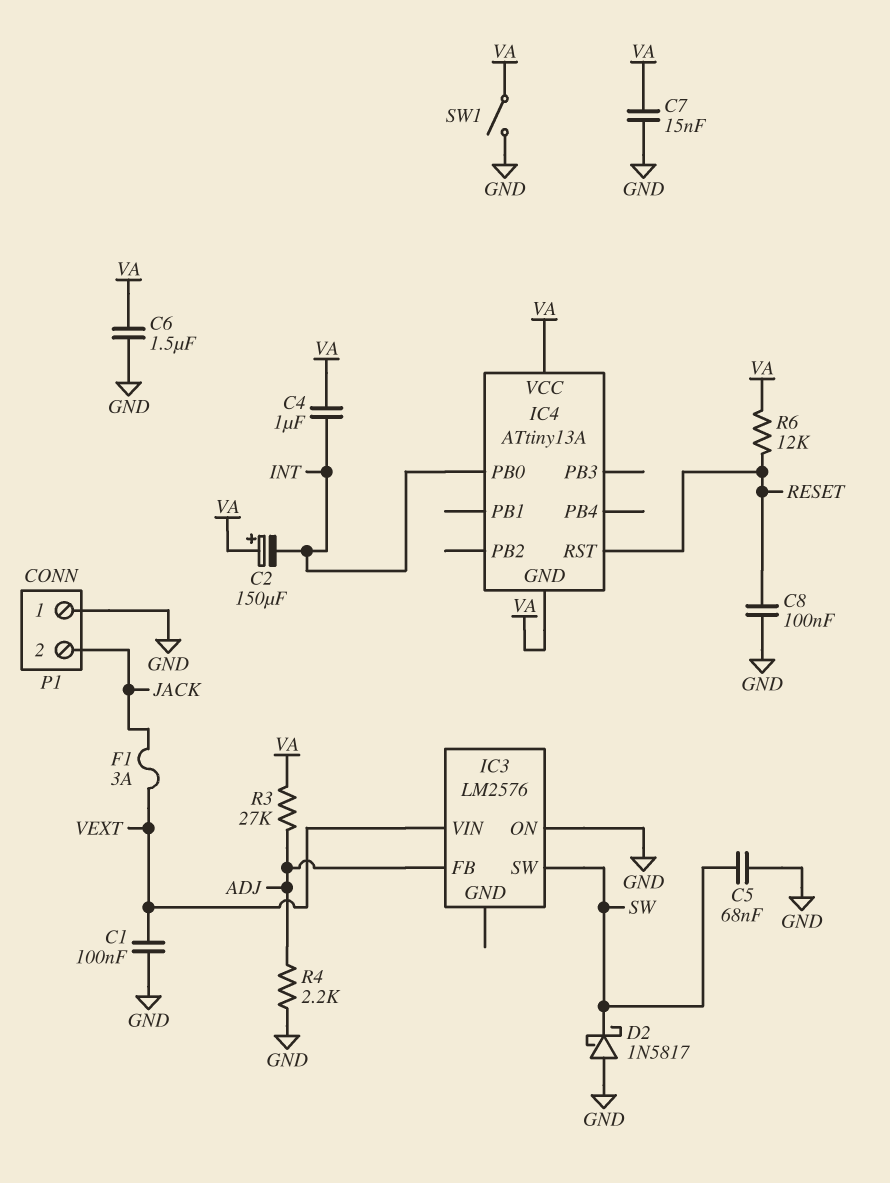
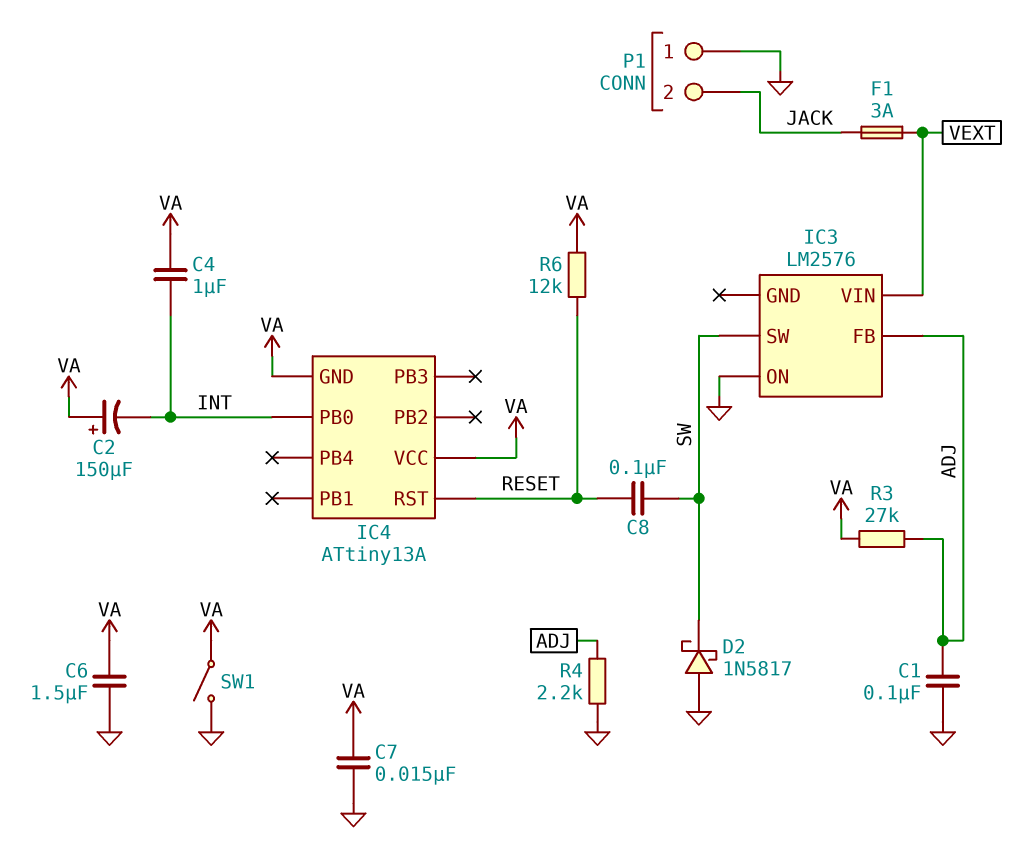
C1: 100nF (GND, VEXT) -> 100nF (ADJ, GND)
C5: 68nF (GND, SW) -> none
C8: 100nF (GND, RESET) -> 100nF (RESET, SW)

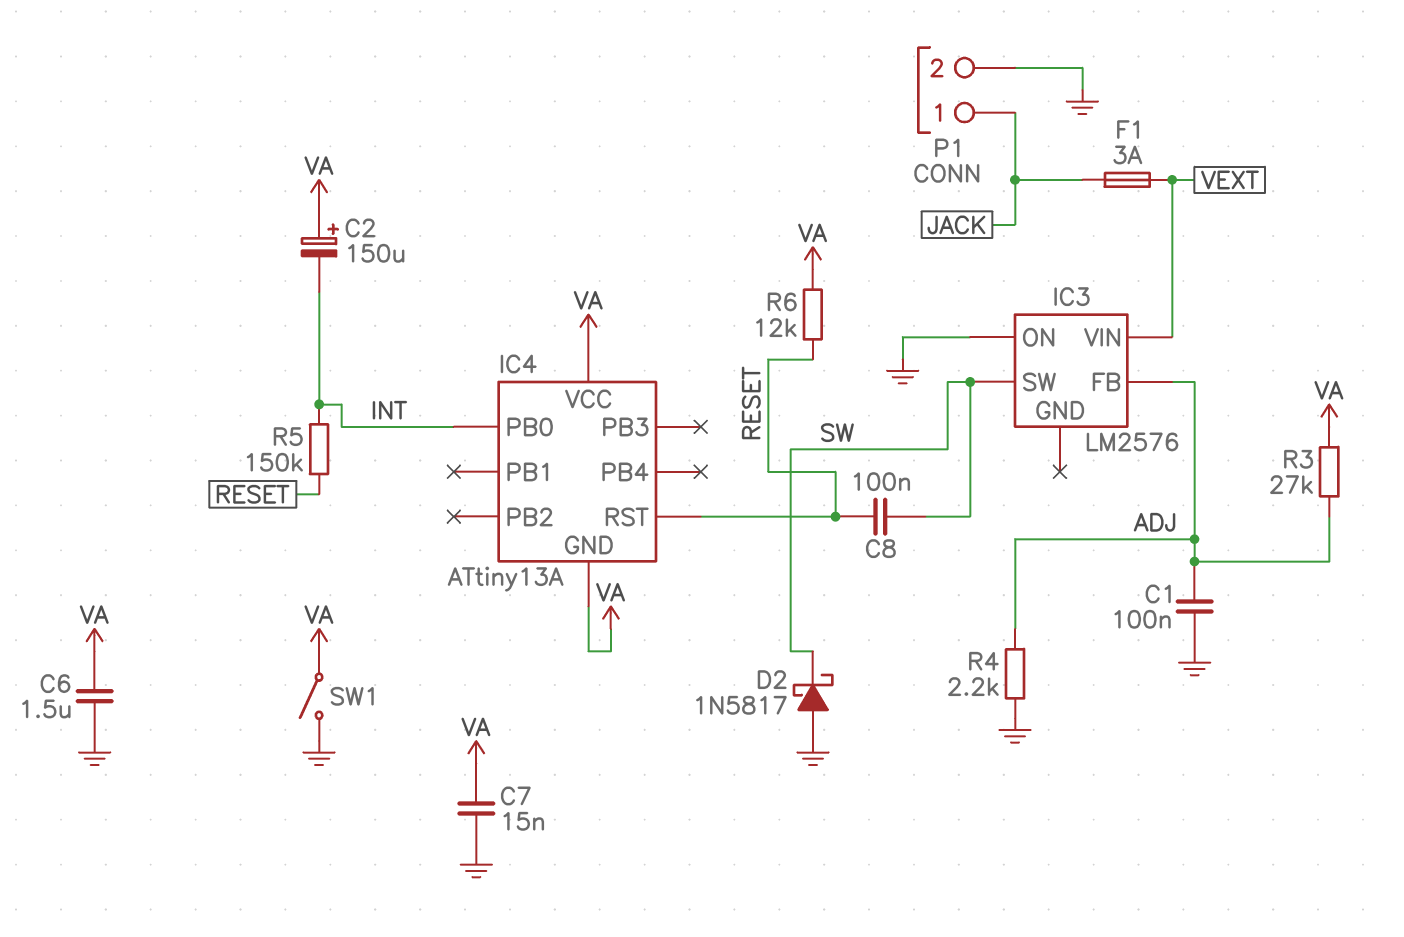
C4: 1uF (INT, VA) -> none
P1 pin 1: GND -> JACK
P1 pin 2: JACK -> GND
R5: none -> 150k (INT, RESET)

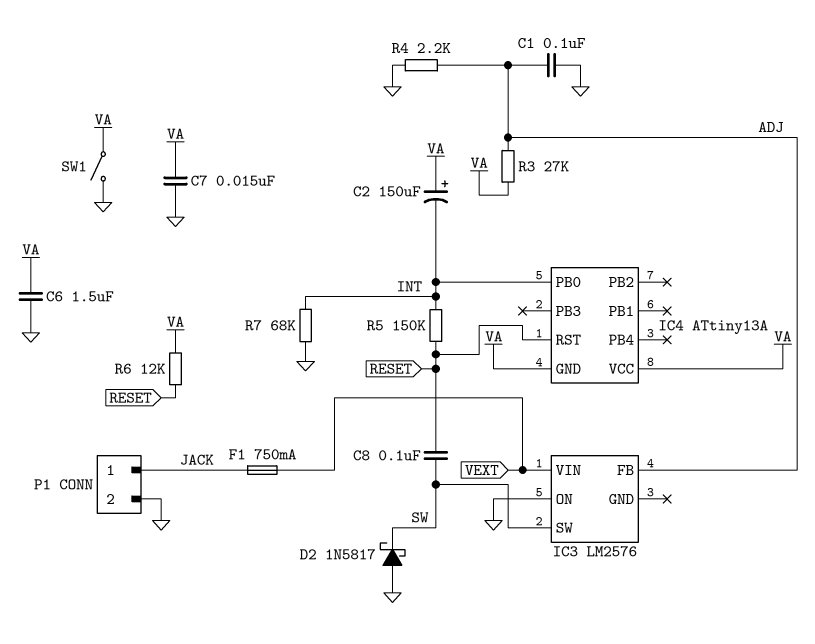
F1: 3A (JACK, VEXT) -> 750mA (JACK, VEXT)
R7: none -> 68k (GND, INT)

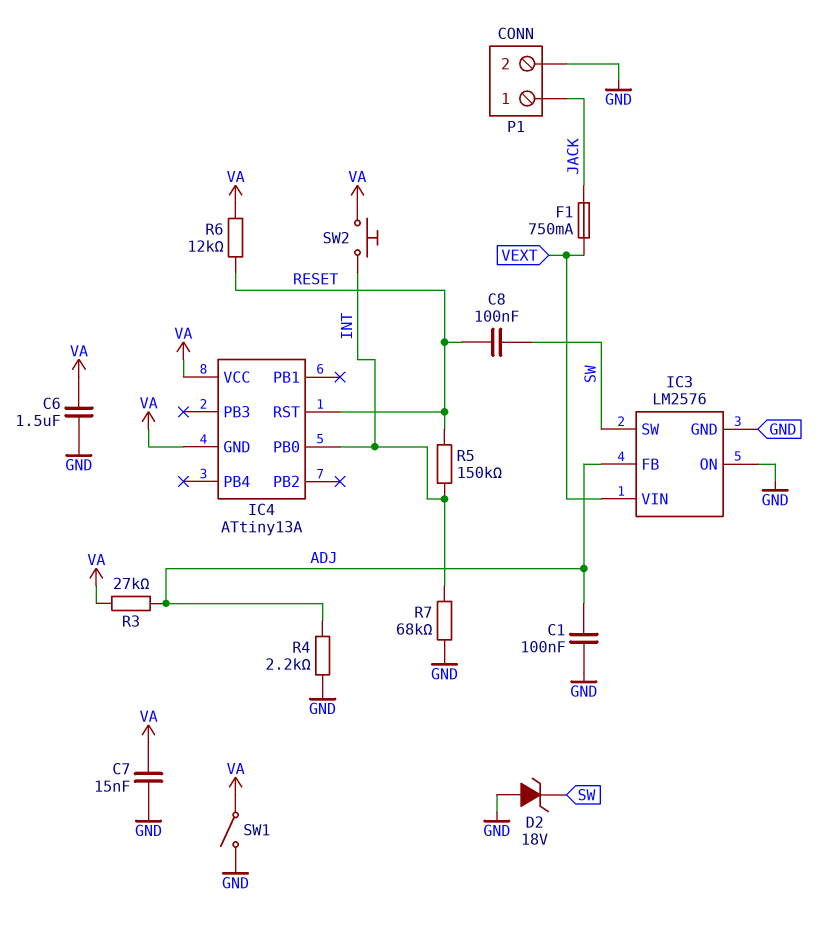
C2: 150uF (plus VA, minus INT) -> none
D2: schottky 1N5817 (A GND, K SW) -> zener 18V (A GND, K SW)
IC3 pin GND: none -> GND
SW2: none -> button (INT, VA)

